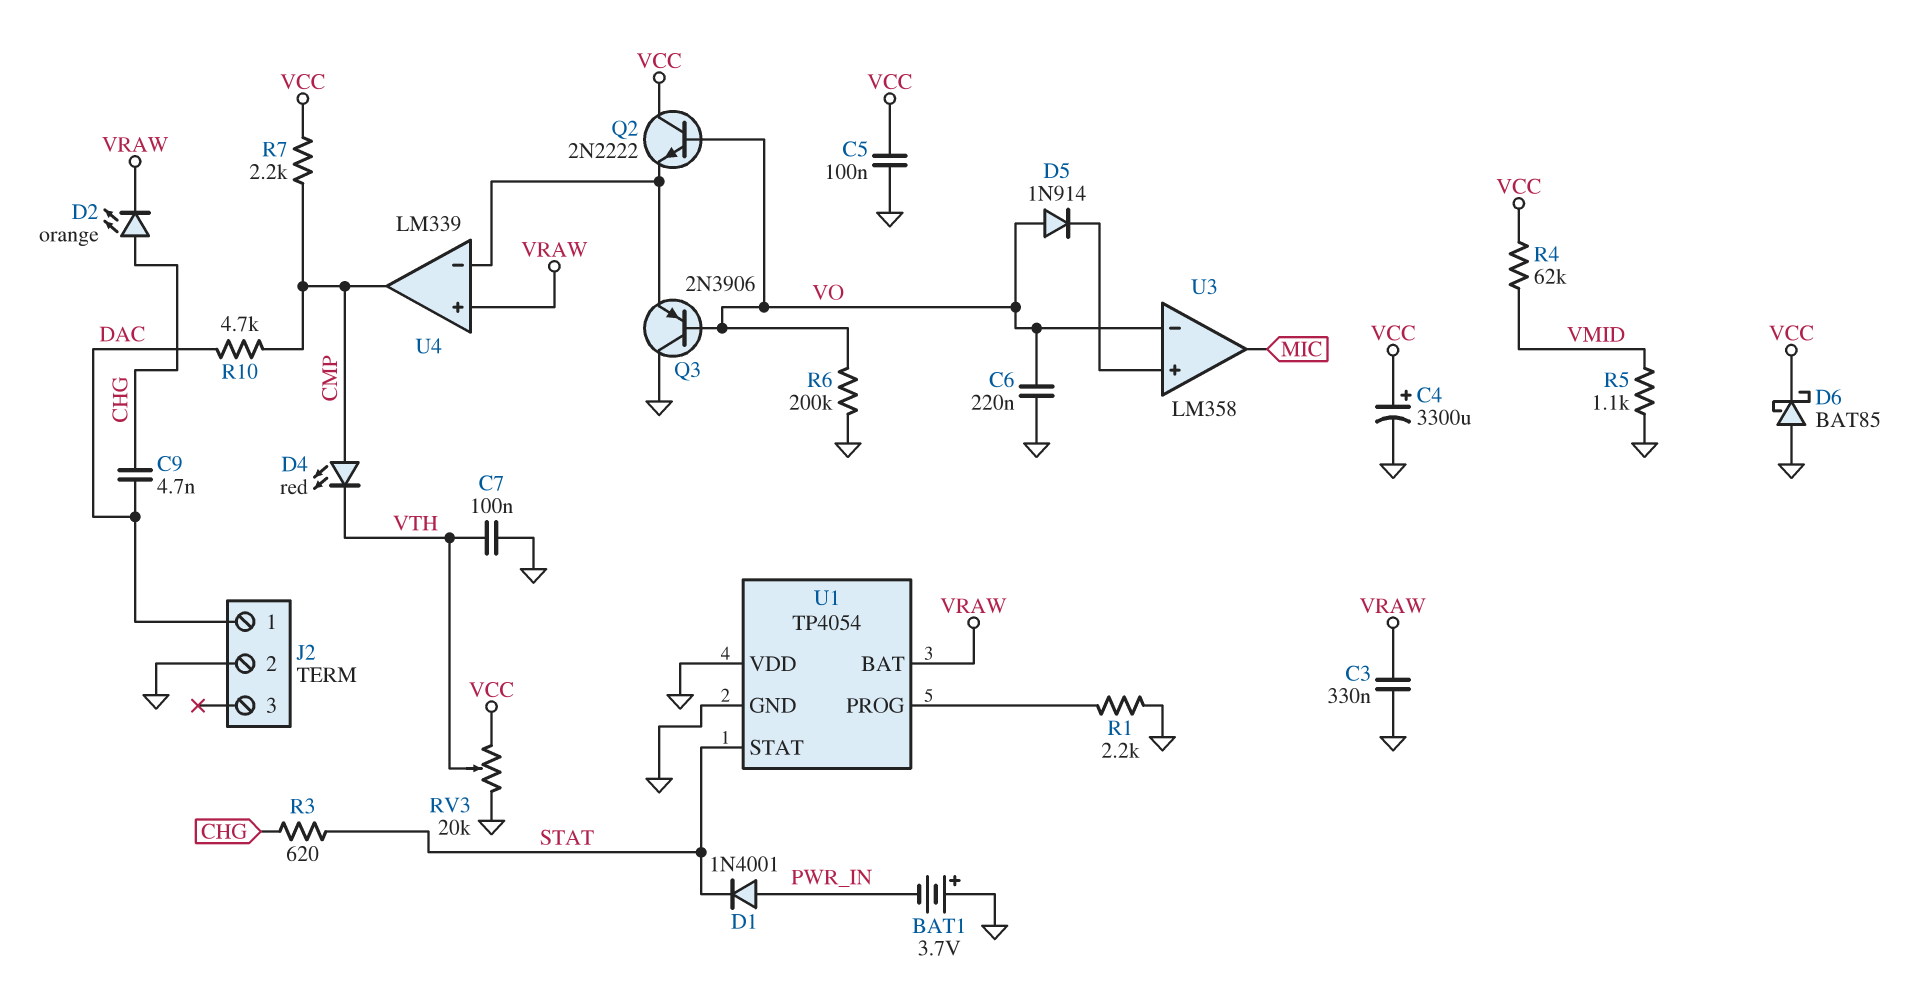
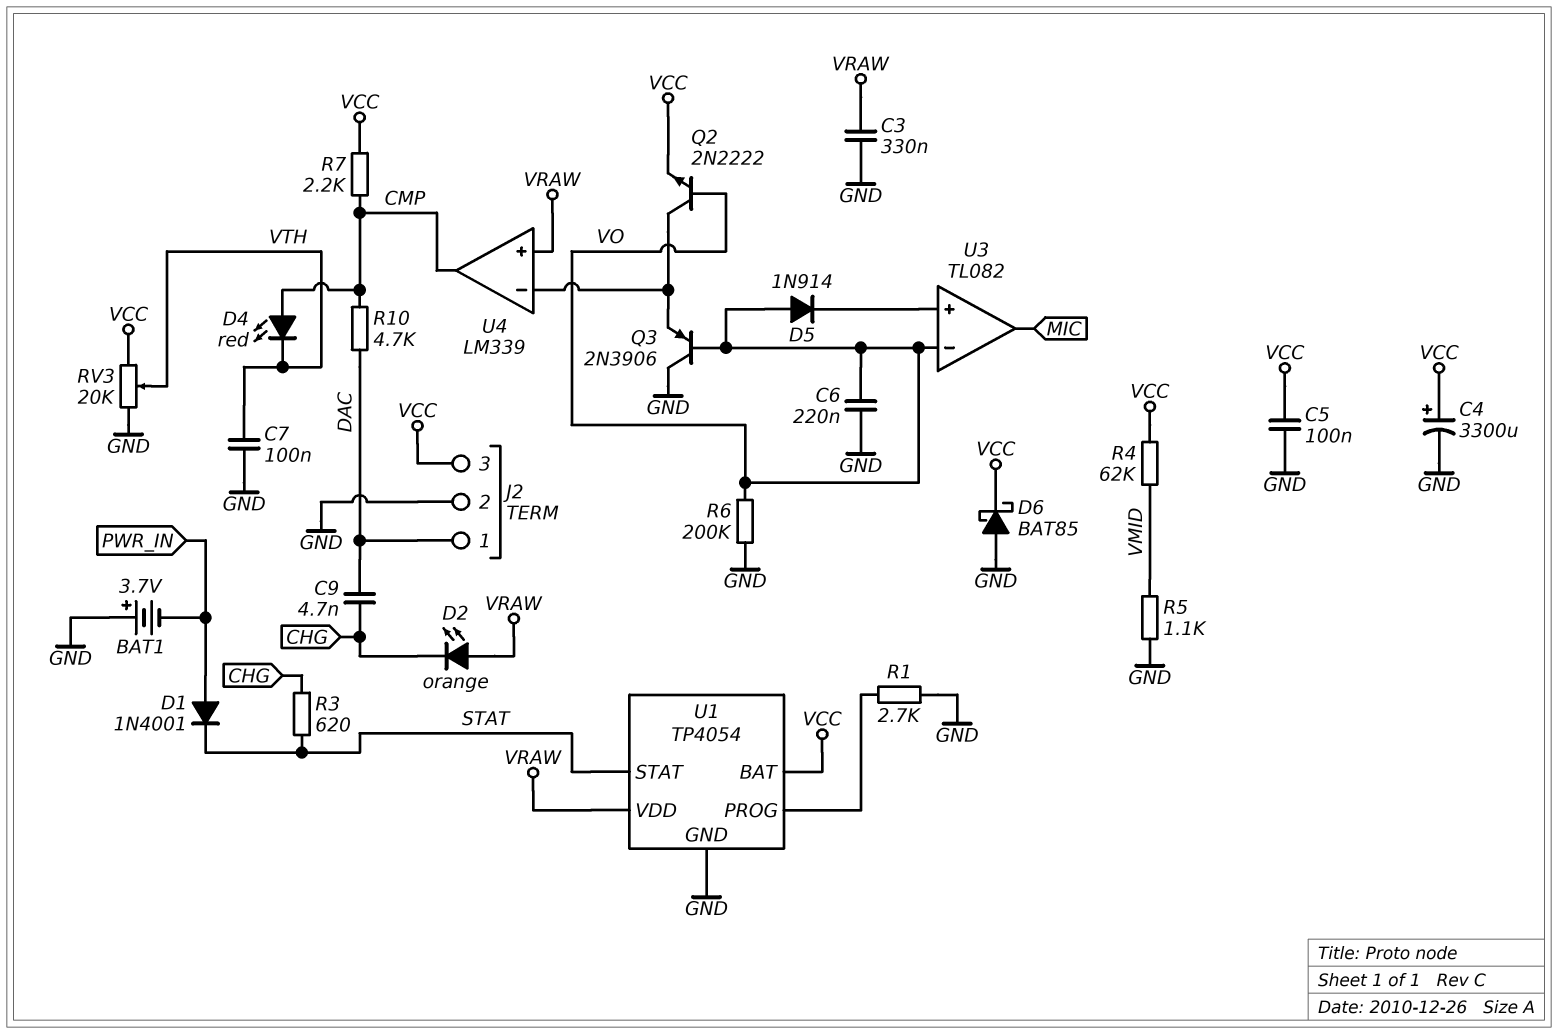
D2: LED orange (A CHG, K VRAW) -> LED orange (A VRAW, K CHG)
J2 pin 3: none -> VCC
Q2: NPN 2N2222 (B VO, C VCC, E U4/in-) -> NPN 2N2222 (B VO, C U4/in-, E VCC)
R1: 2.2k (GND, U1/PROG) -> 2.7k (GND, U1/PROG)
U1 pin BAT: VRAW -> VCC
U1 pin VDD: GND -> VRAW
U3: LM358 -> TL082

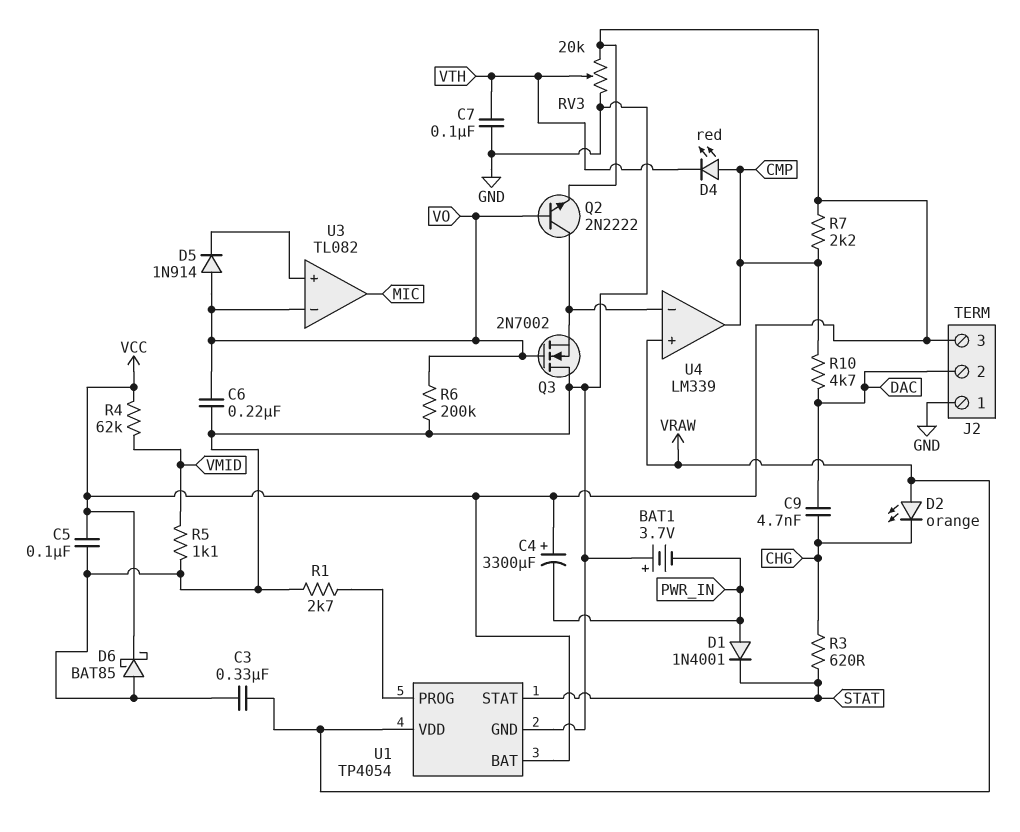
C4: 3300uF (plus VCC, minus GND) -> 3300uF (plus VCC, minus PWR_IN)
J2 pin 1: DAC -> GND
J2 pin 2: GND -> DAC
Q3: PNP 2N3906 (B VO, C GND, E U4/in-) -> NMOS 2N7002 (G VO, D GND, S U4/in-)

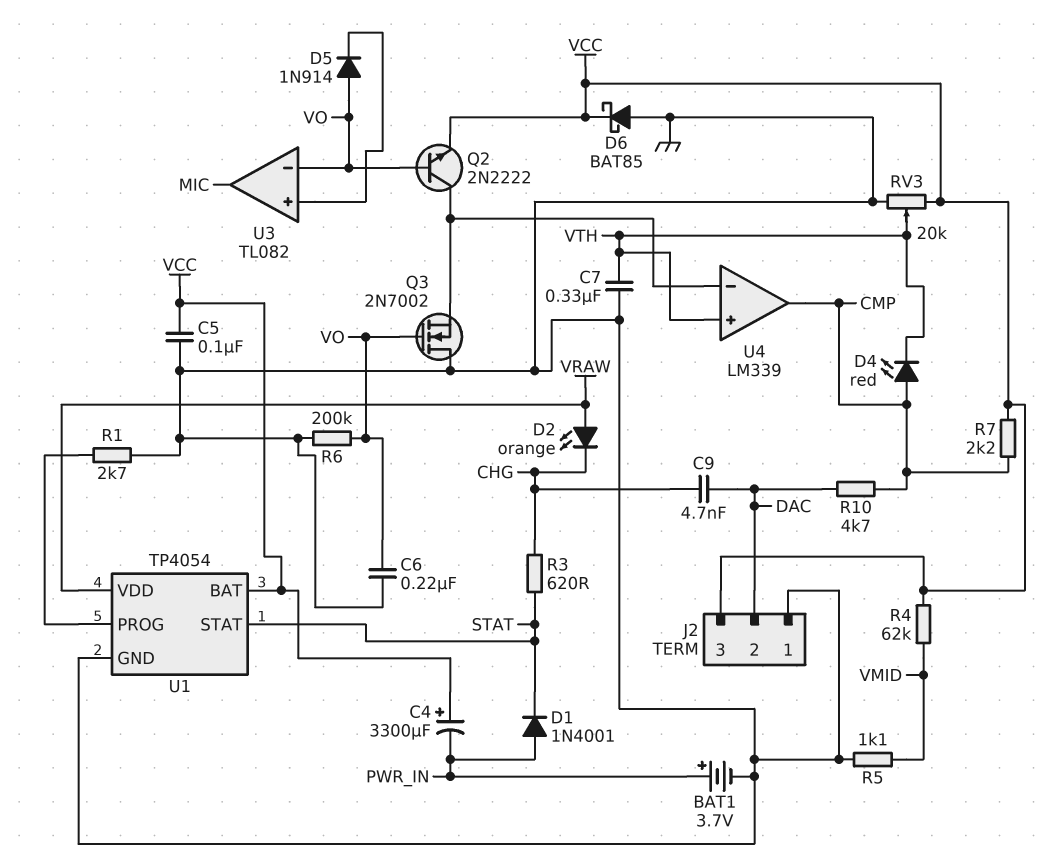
BAT1: 3.7V (plus GND, minus PWR_IN) -> 3.7V (plus PWR_IN, minus GND)
C3: 330nF (GND, VRAW) -> none
C7: 100nF (GND, VTH) -> 330nF (GND, VTH)
U4 pin in+: VRAW -> VTH

